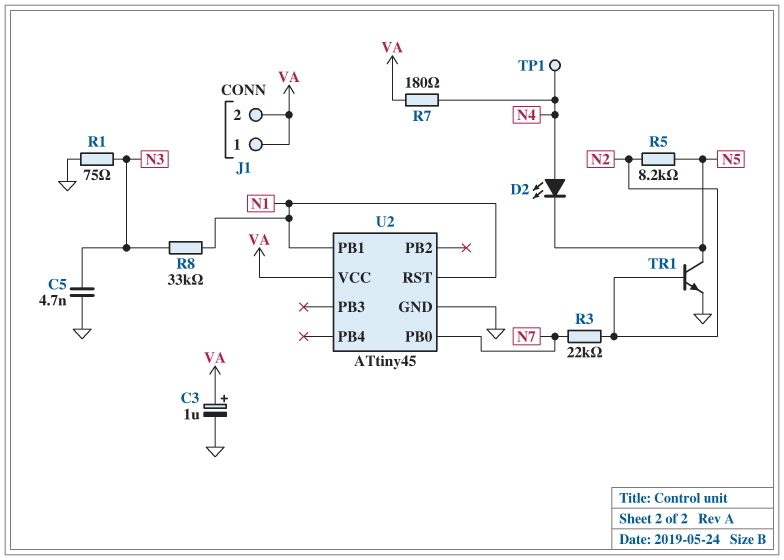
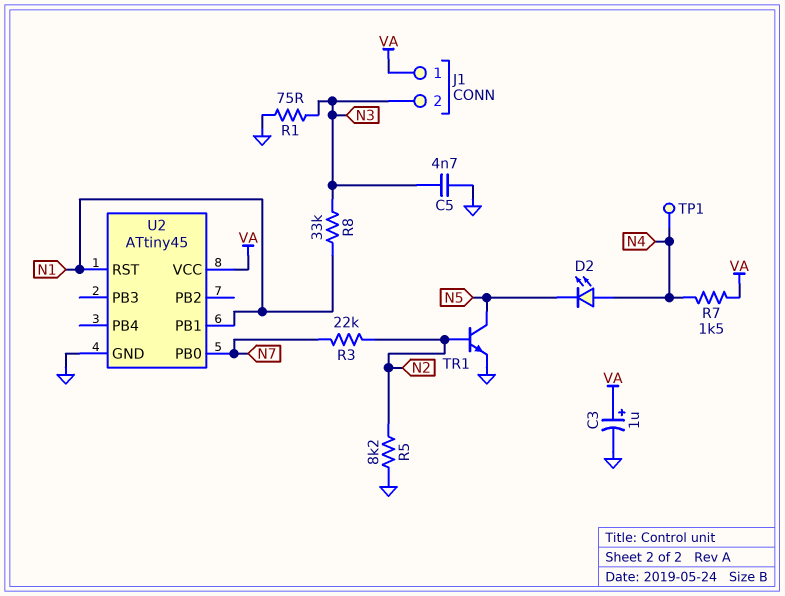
J1 pin 2: VA -> N3
R5: 8.2k (N2, N5) -> 8.2k (GND, N2)
R7: 180 (N4, VA) -> 1.5k (N4, VA)

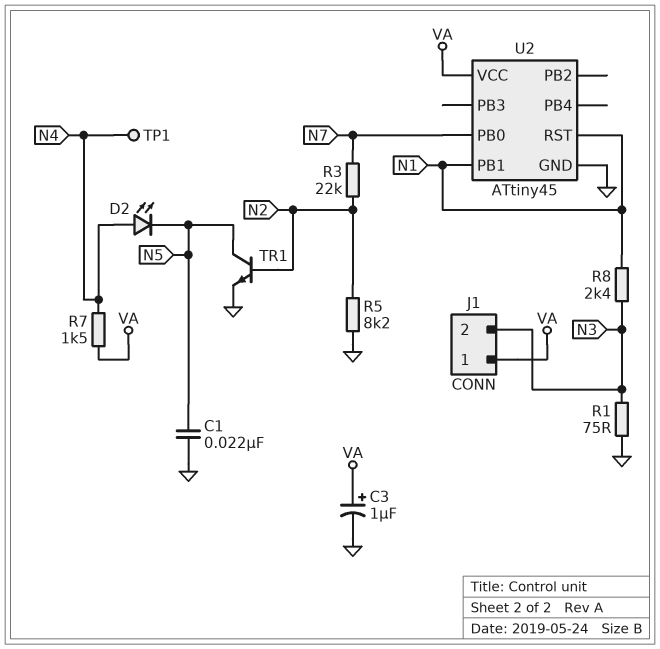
C1: none -> 22nF (GND, N5)
C5: 4.7nF (GND, N3) -> none
R8: 33k (N1, N3) -> 2.4k (N1, N3)

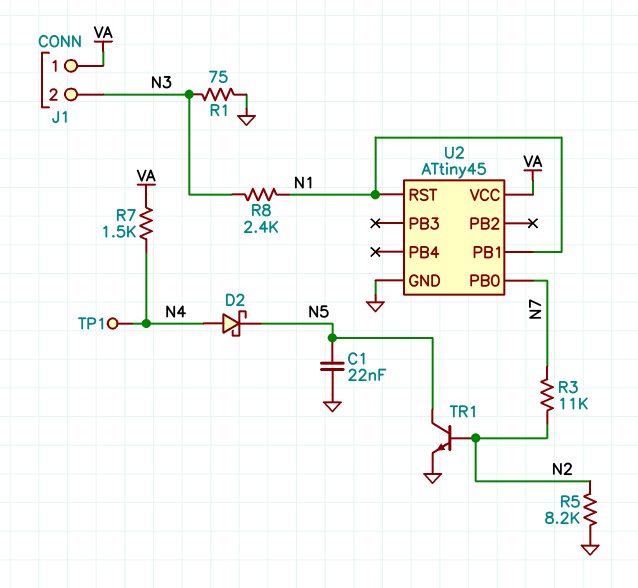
C3: 1uF (plus VA, minus GND) -> none
D2: LED (A N4, K N5) -> schottky (A N4, K N5)
R3: 22k (N2, N7) -> 11k (N2, N7)

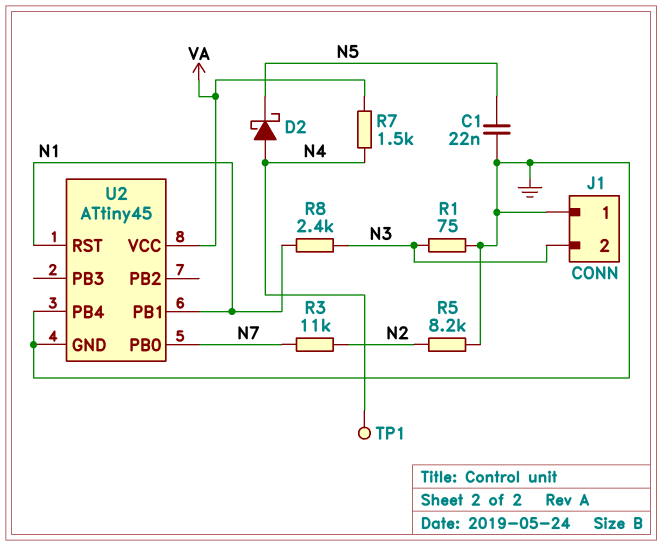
J1 pin 1: VA -> GND
TR1: NPN (B N2, C N5, E GND) -> none
U2 pin PB4: none -> GND

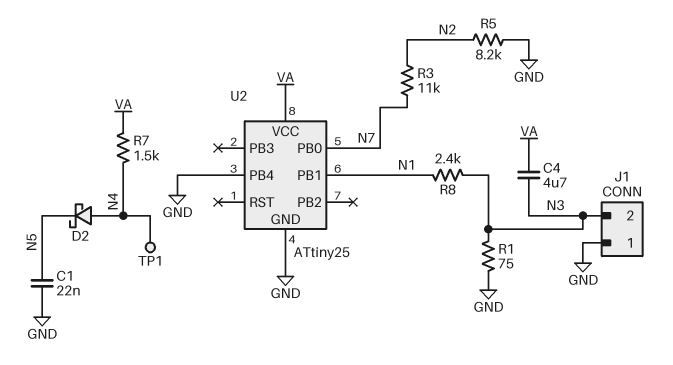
C4: none -> 4.7uF (N3, VA)
U2: ATtiny45 -> ATtiny25
U2 pin RST: N1 -> none

